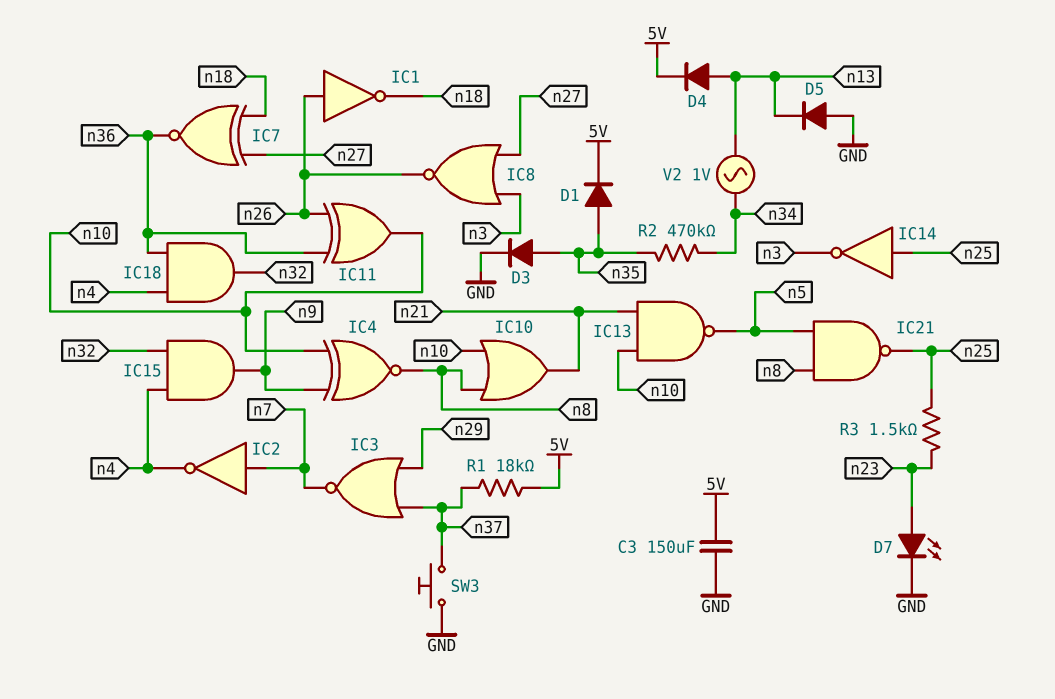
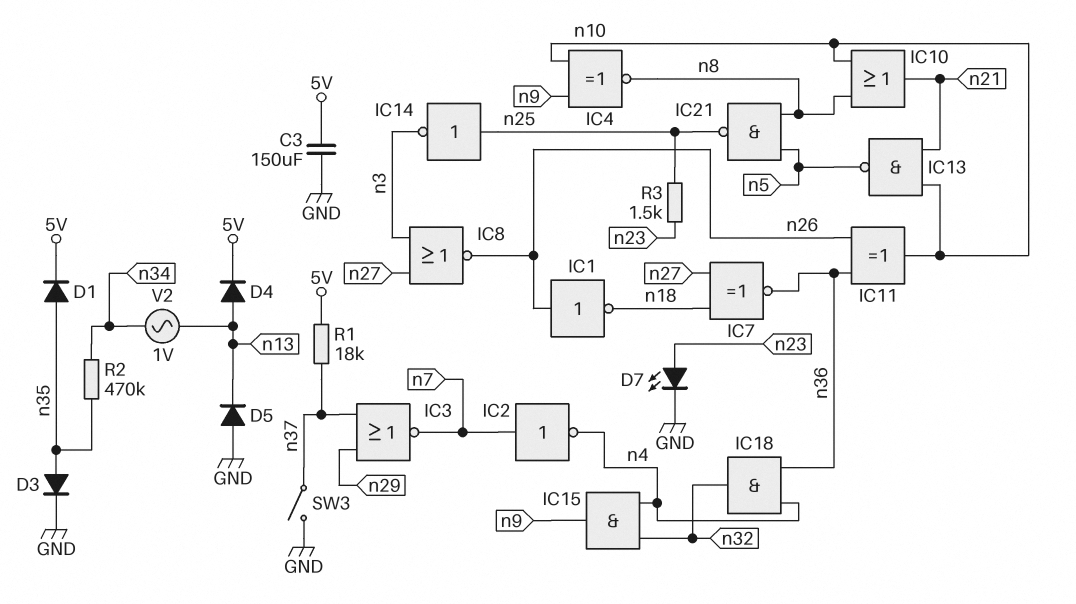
SW3: button (GND, n37) -> switch (GND, n37)

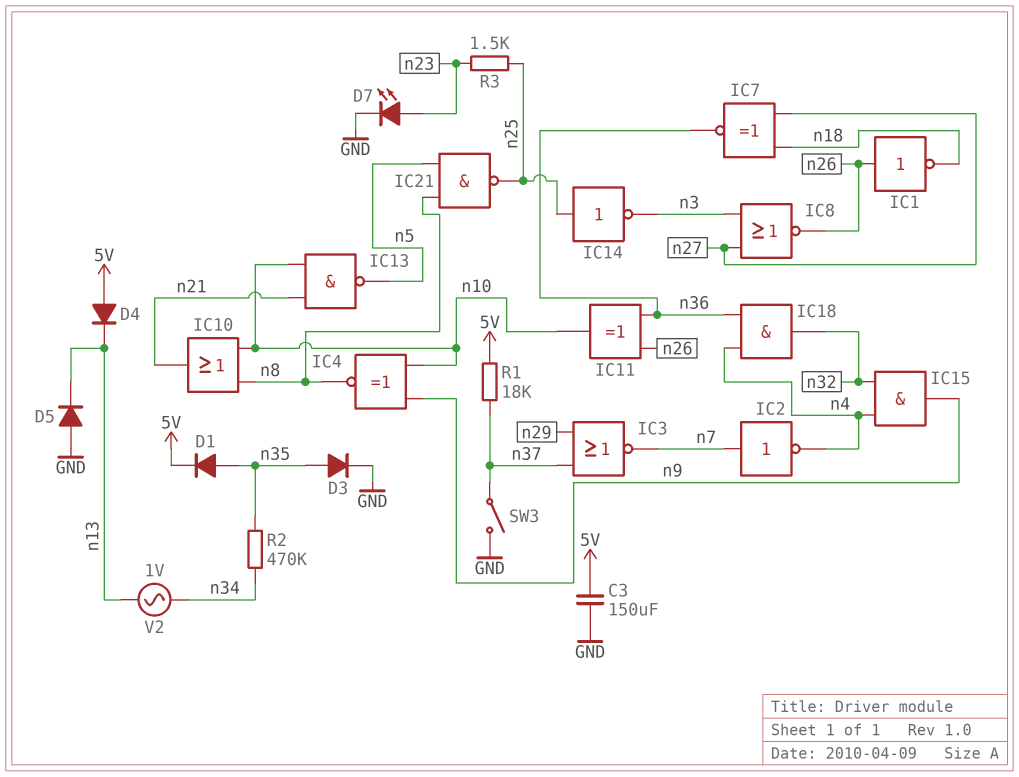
D4: diode (A n13, K 5V) -> diode (A 5V, K n13)

